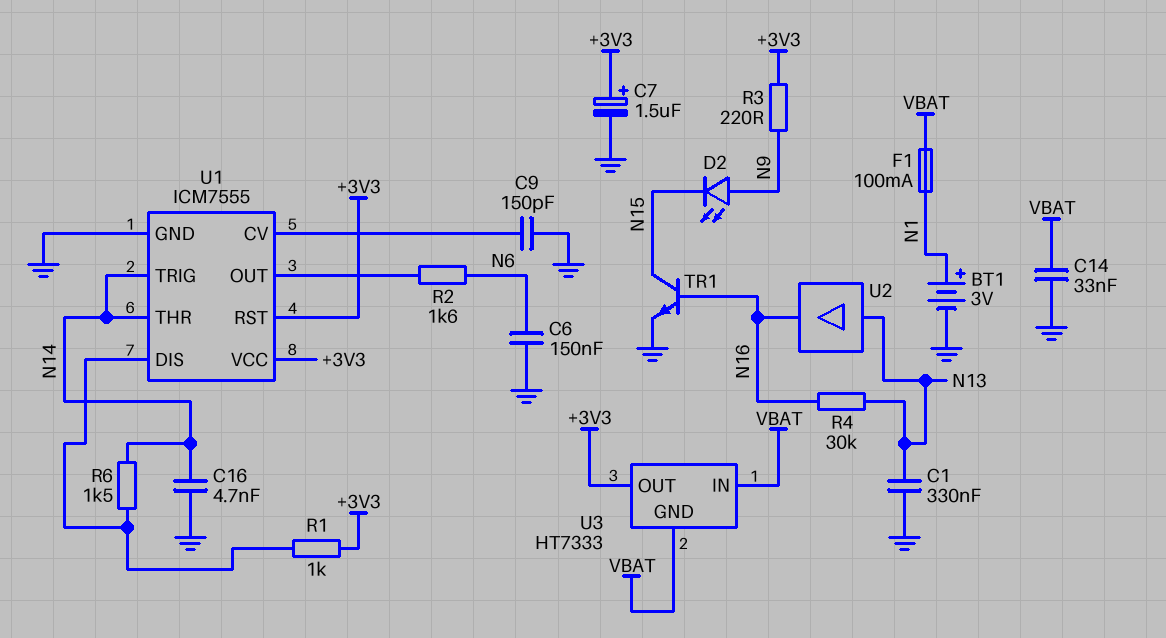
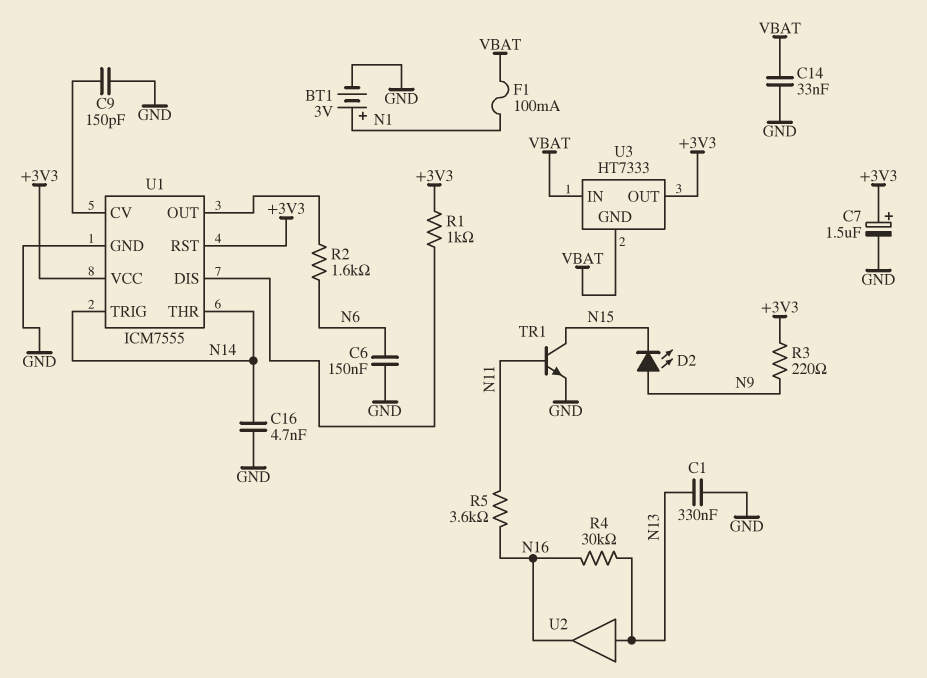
R5: none -> 3.6k (N11, N16)
R6: 1.5k (N14, U1/DIS) -> none
TR1: NPN (B N16, C N15, E GND) -> NPN (B N11, C N15, E GND)

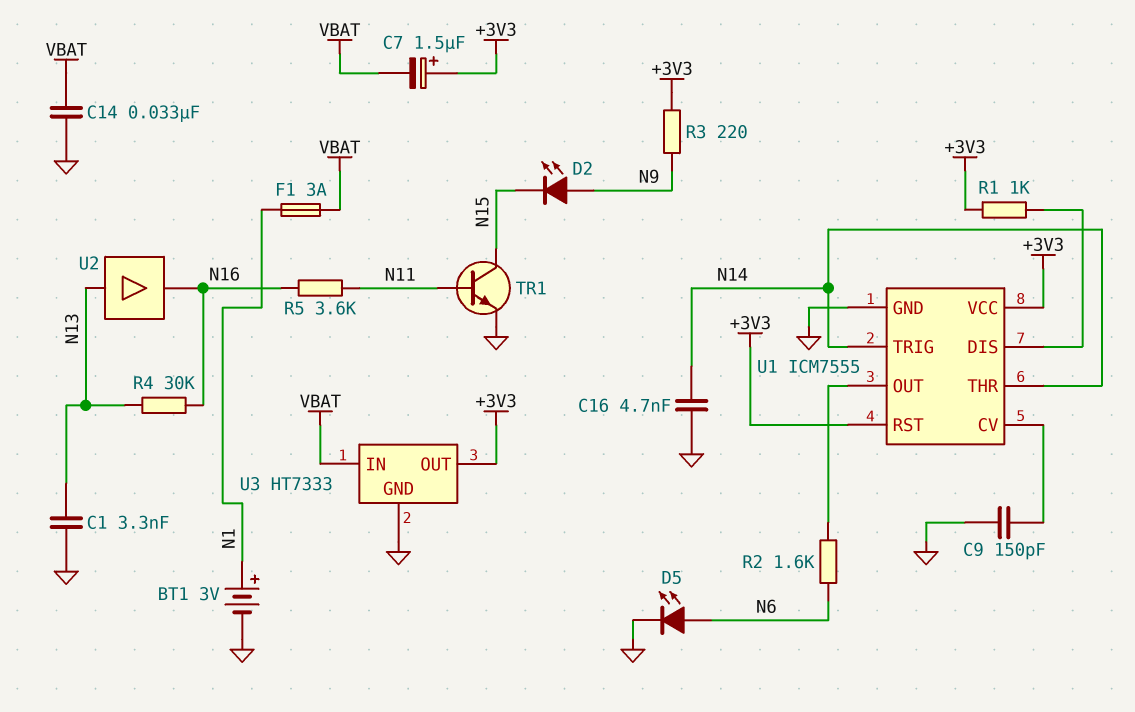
C1: 330nF (GND, N13) -> 3.3nF (GND, N13)
C6: 150nF (GND, N6) -> none
C7: 1.5uF (plus +3V3, minus GND) -> 1.5uF (plus +3V3, minus VBAT)
D5: none -> LED (A N6, K GND)
F1: 100mA (N1, VBAT) -> 3A (N1, VBAT)
U3 pin GND: VBAT -> GND

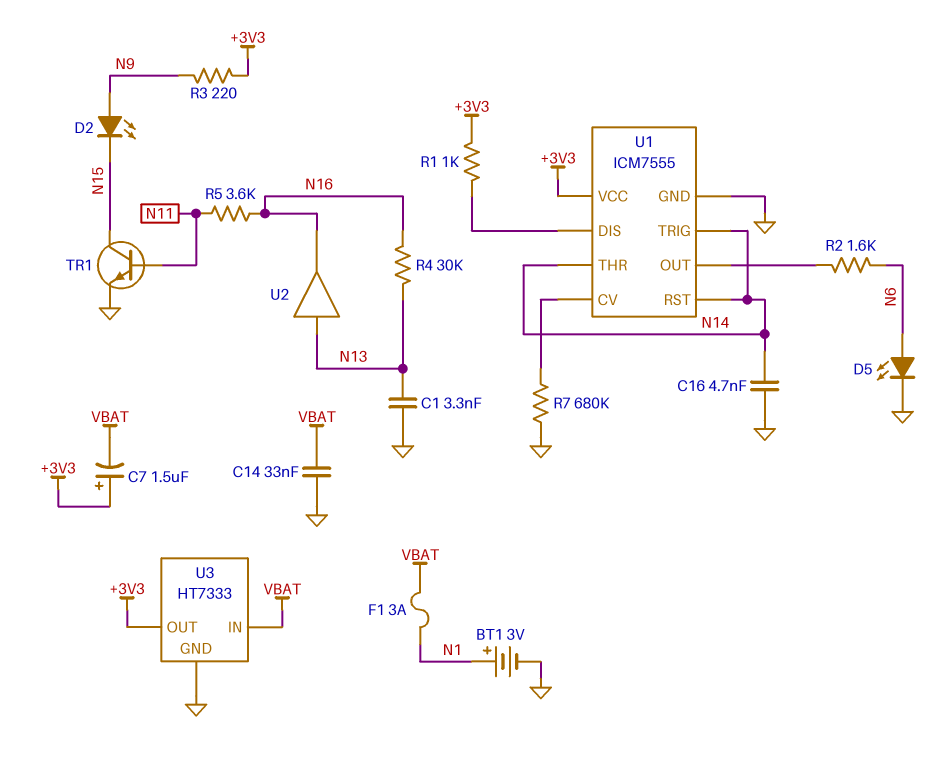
C9: 150pF (GND, U1/CV) -> none
R7: none -> 680k (GND, U1/CV)
U1 pin RST: +3V3 -> N14

